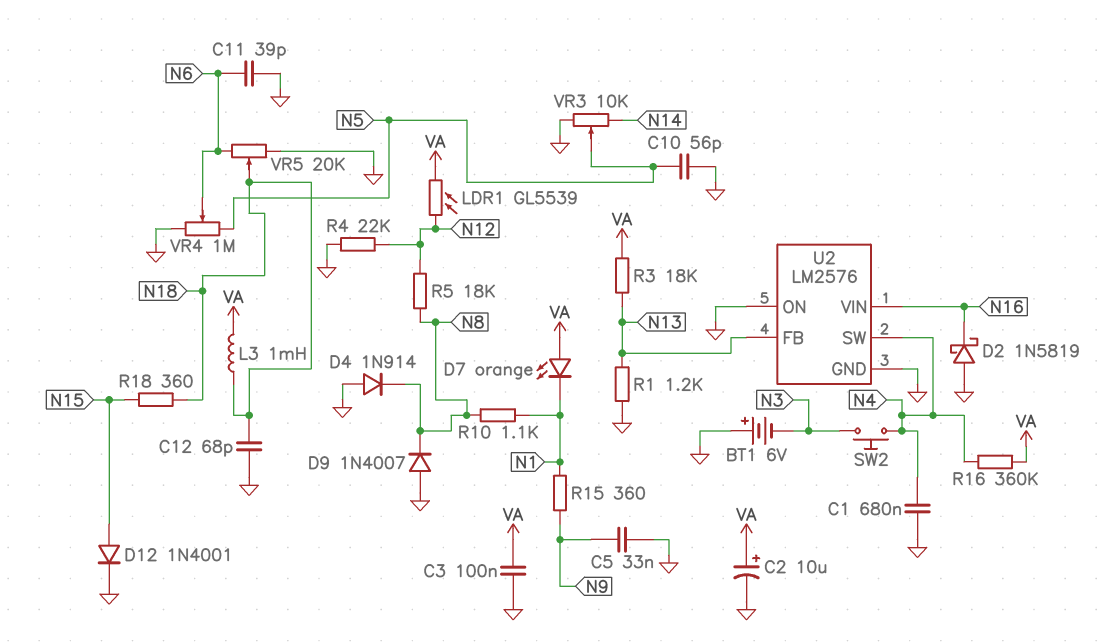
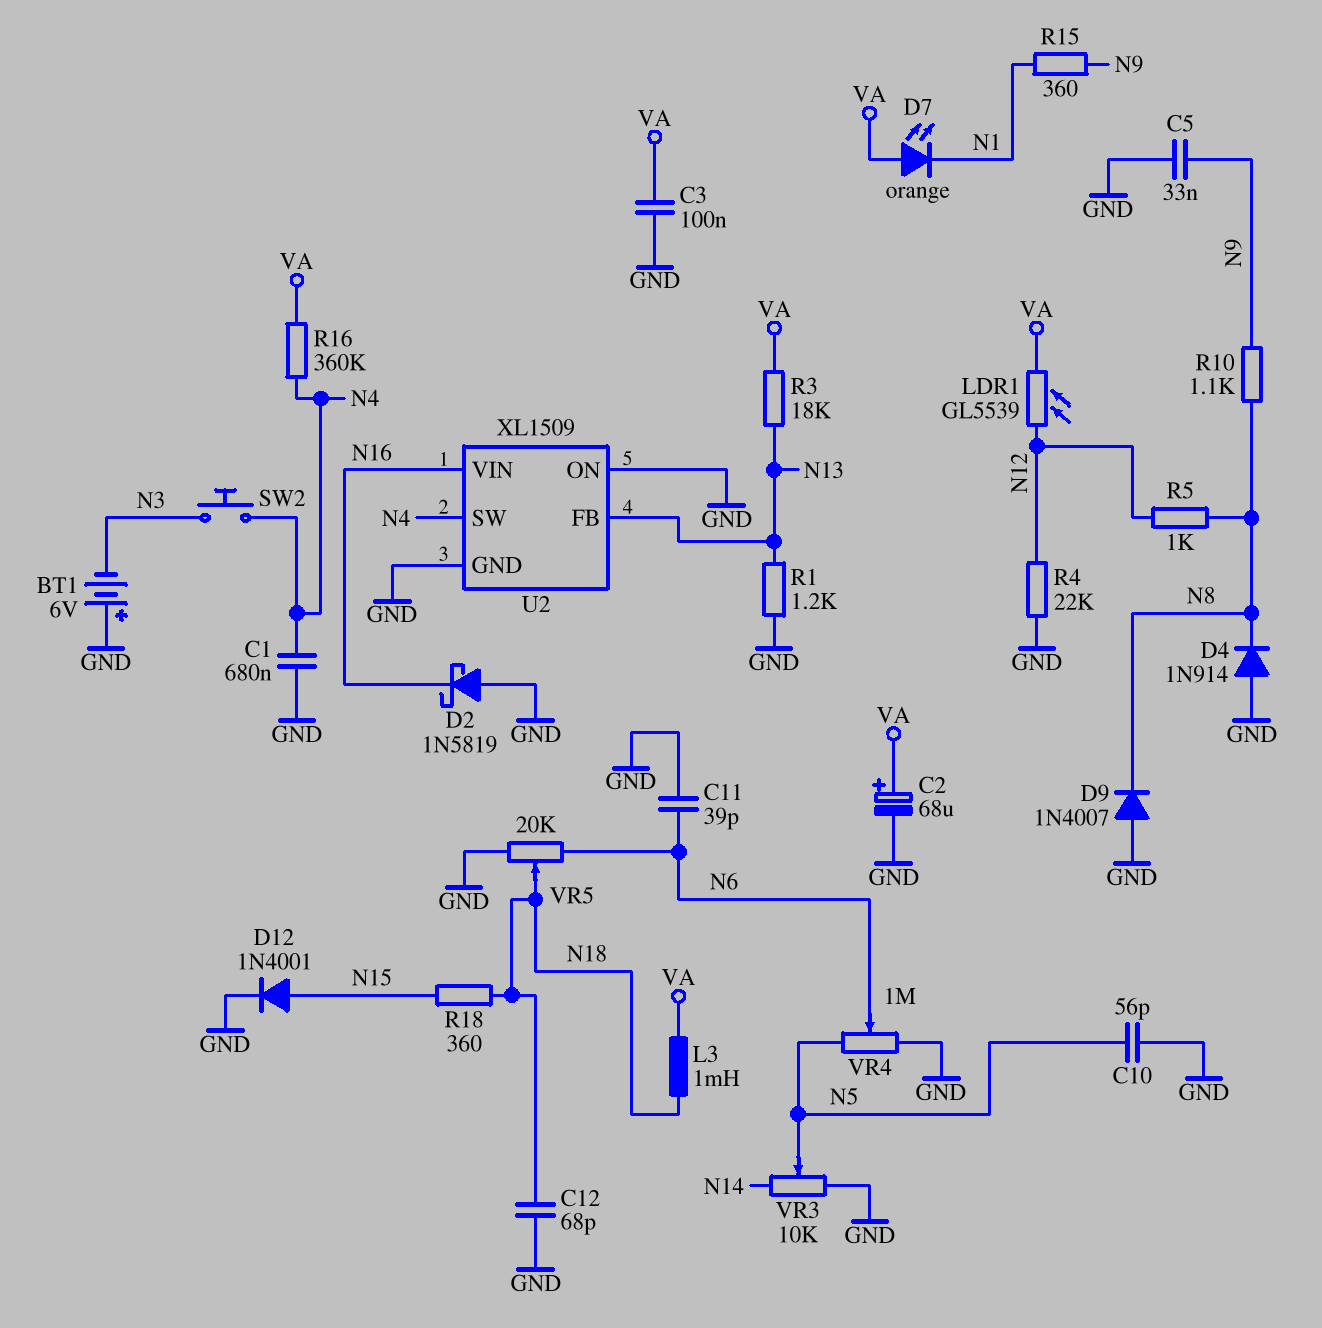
C2: 10uF (plus VA, minus GND) -> 68uF (plus VA, minus GND)
R5: 18k (N8, N12) -> 1k (N8, N12)
R10: 1.1k (N1, N8) -> 1.1k (N8, N9)
U2: LM2576 -> XL1509

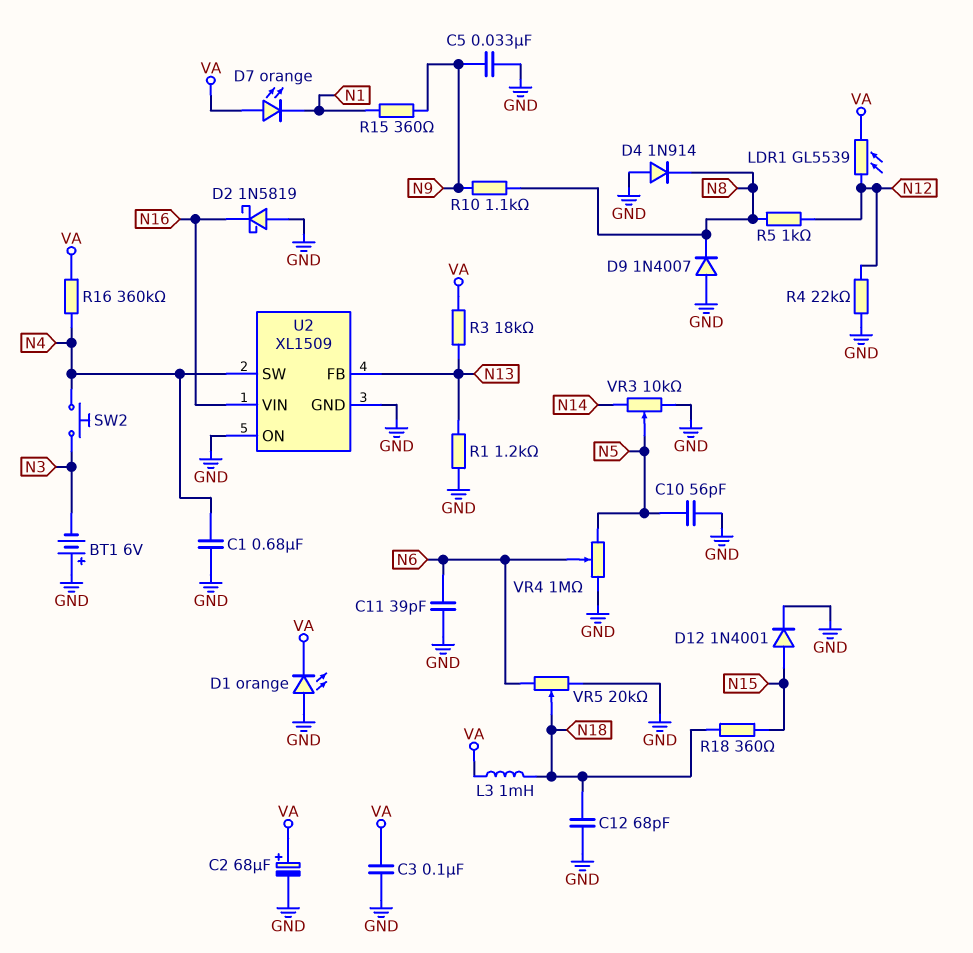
D1: none -> LED orange (A GND, K VA)

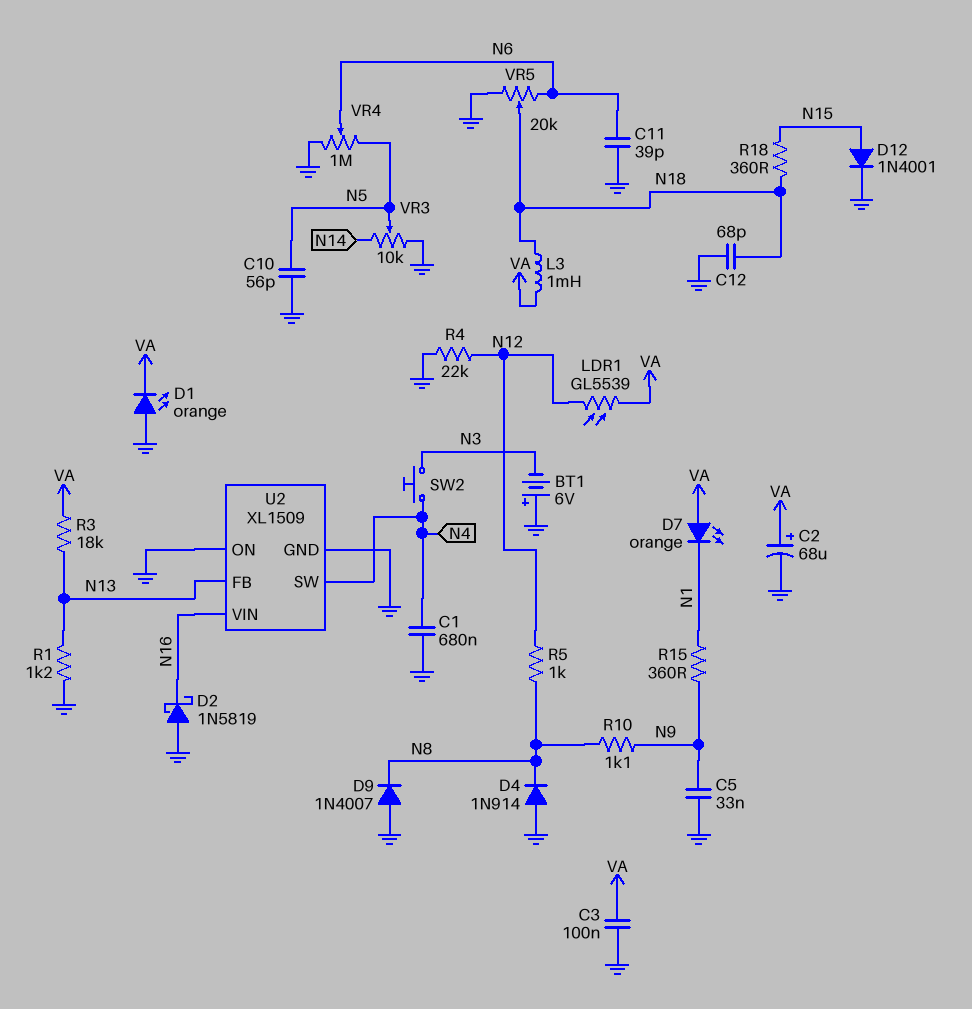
R16: 360k (N4, VA) -> none

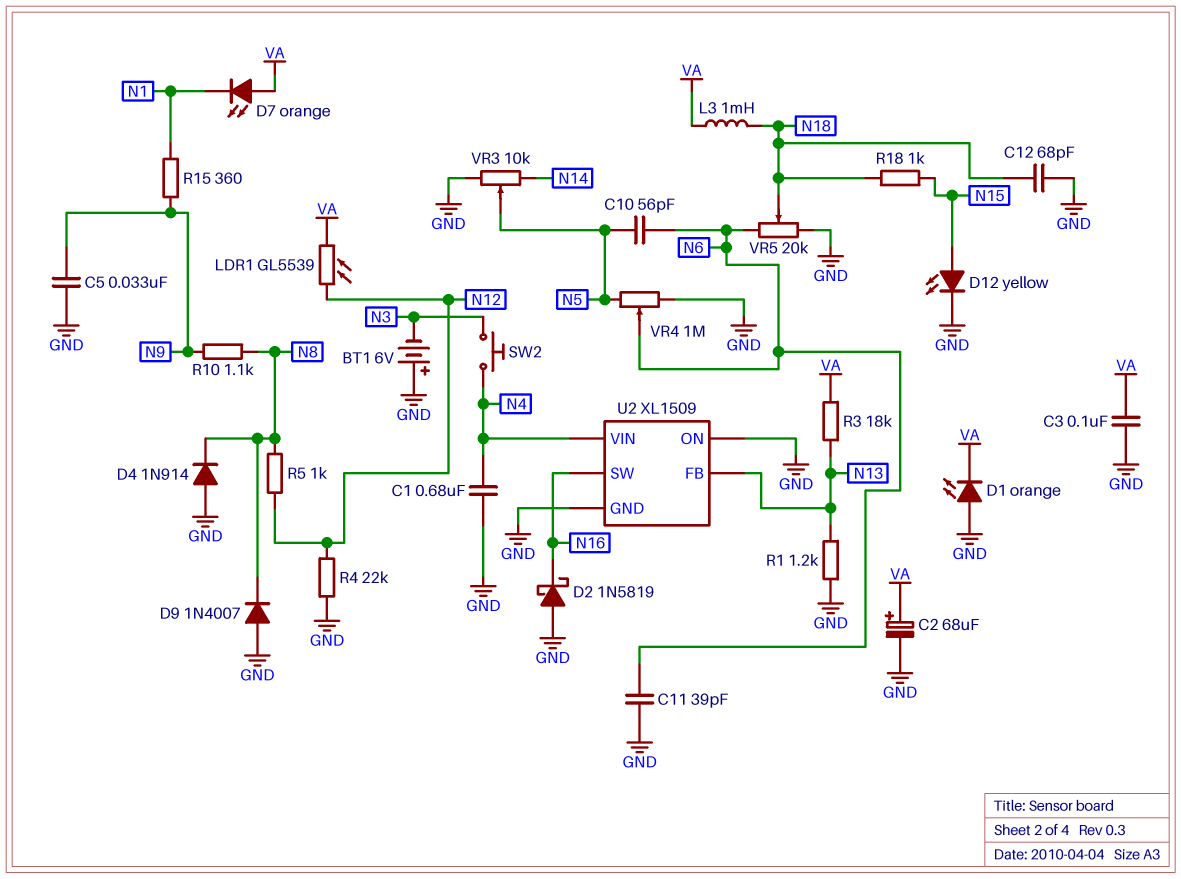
C10: 56pF (GND, N5) -> 56pF (N5, N6)
D12: diode 1N4001 (A N15, K GND) -> LED yellow (A N15, K GND)
R18: 360 (N15, N18) -> 1k (N15, N18)
U2 pin SW: N4 -> N16
U2 pin VIN: N16 -> N4

